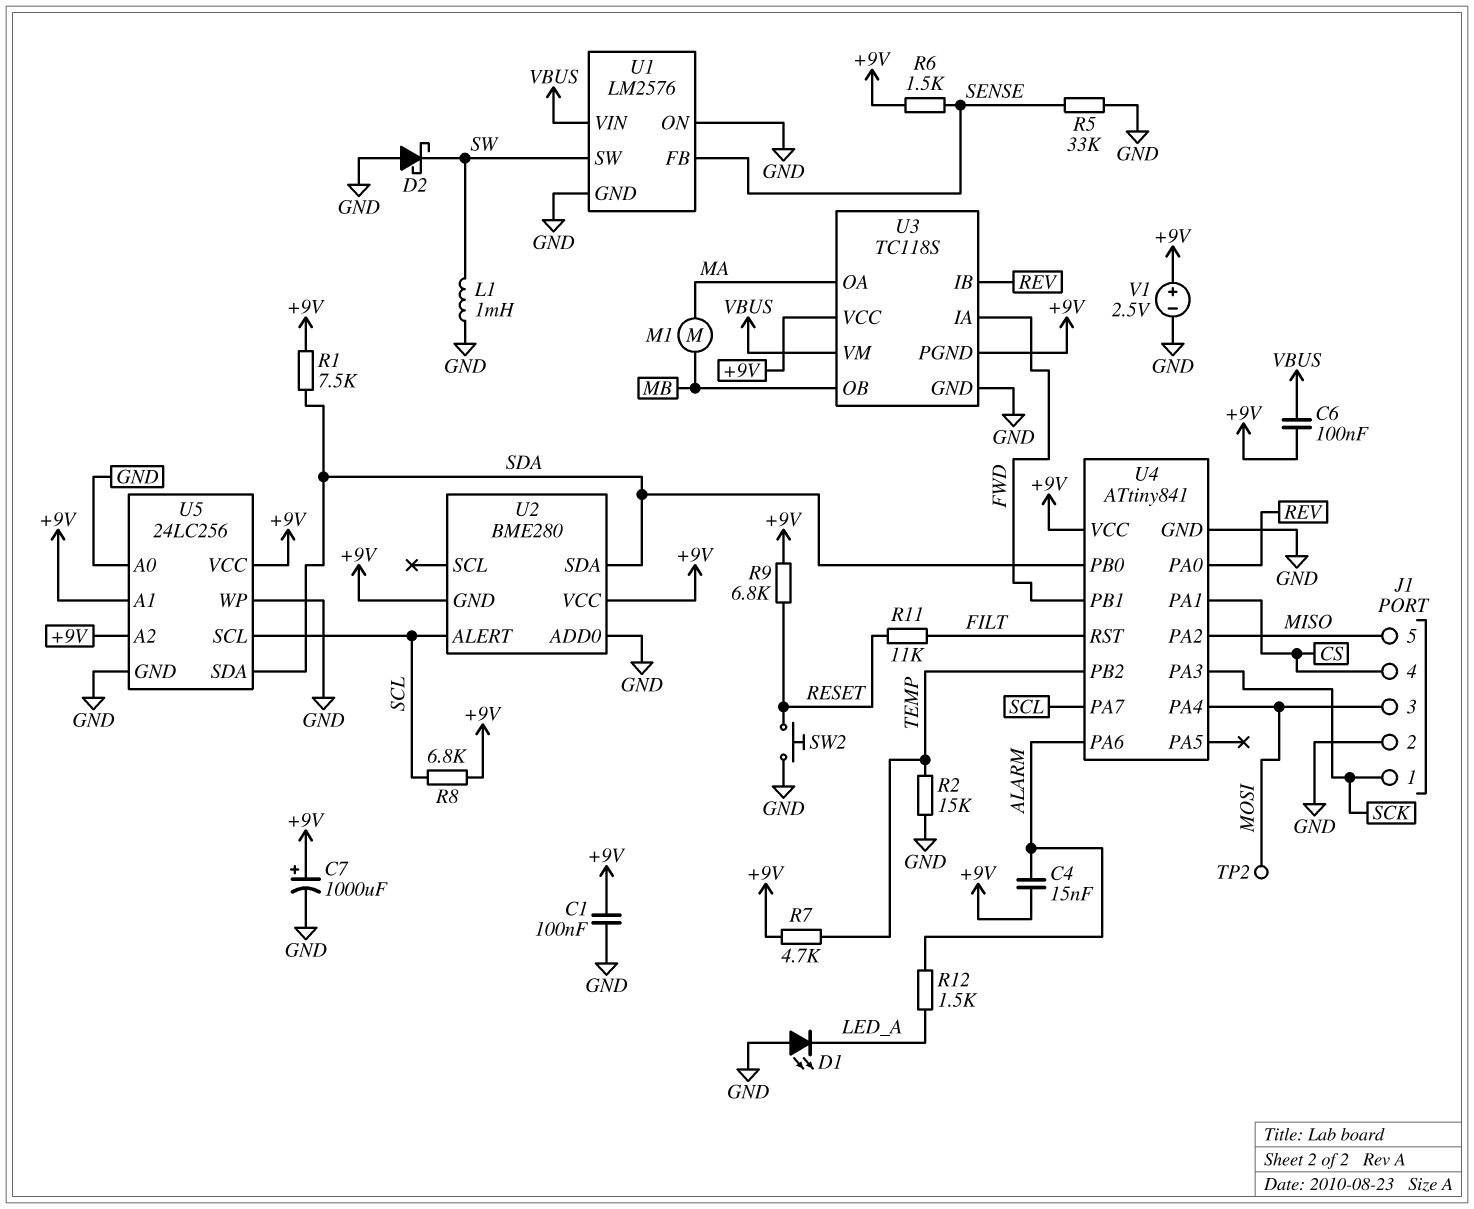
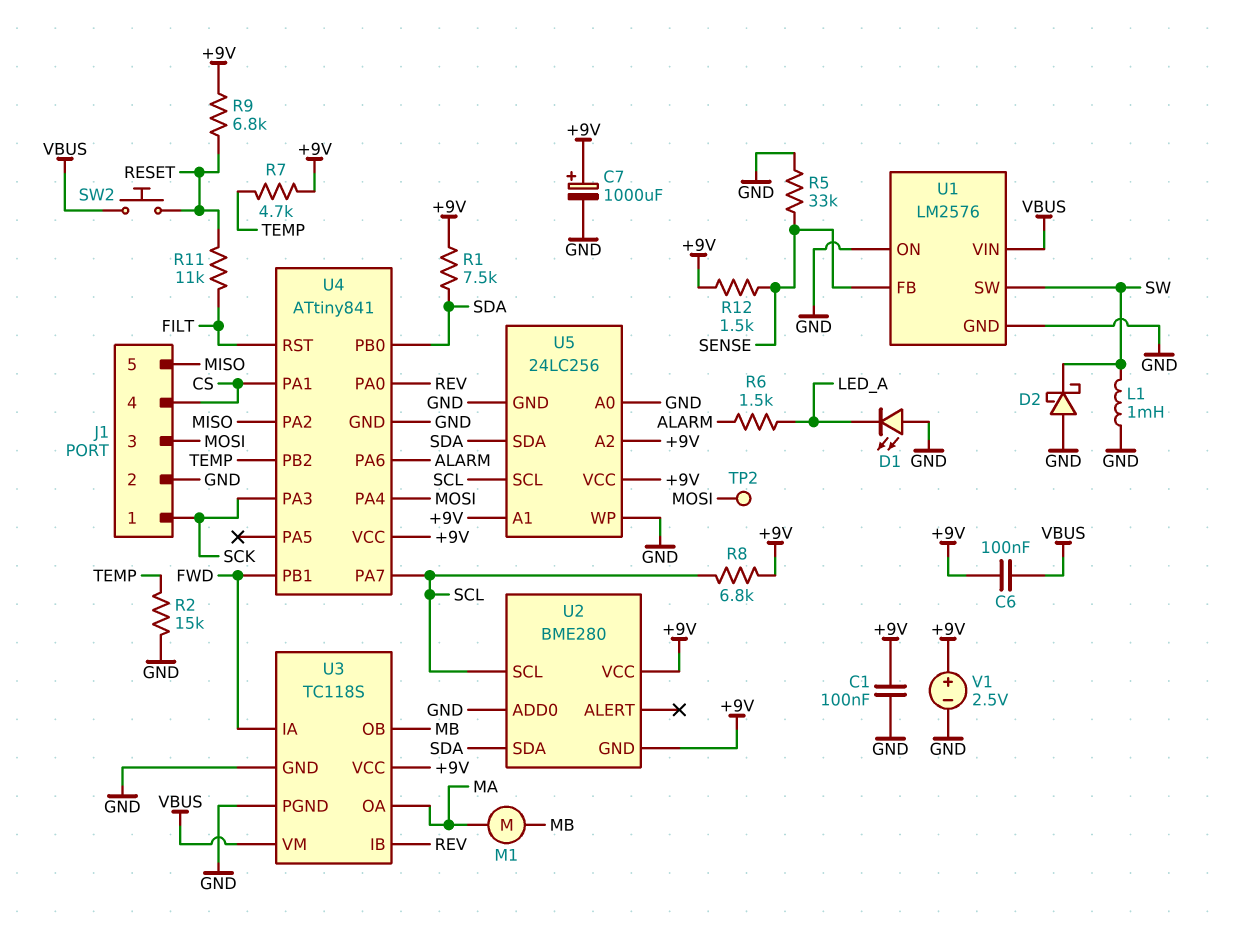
C4: 15nF (+9V, ALARM) -> none
R6: 1.5k (+9V, SENSE) -> 1.5k (ALARM, LED_A)
R12: 1.5k (ALARM, LED_A) -> 1.5k (+9V, SENSE)
SW2: button (GND, RESET) -> button (RESET, VBUS)
U2 pin ALERT: SCL -> none
U2 pin SCL: none -> SCL
U3 pin PGND: +9V -> GND

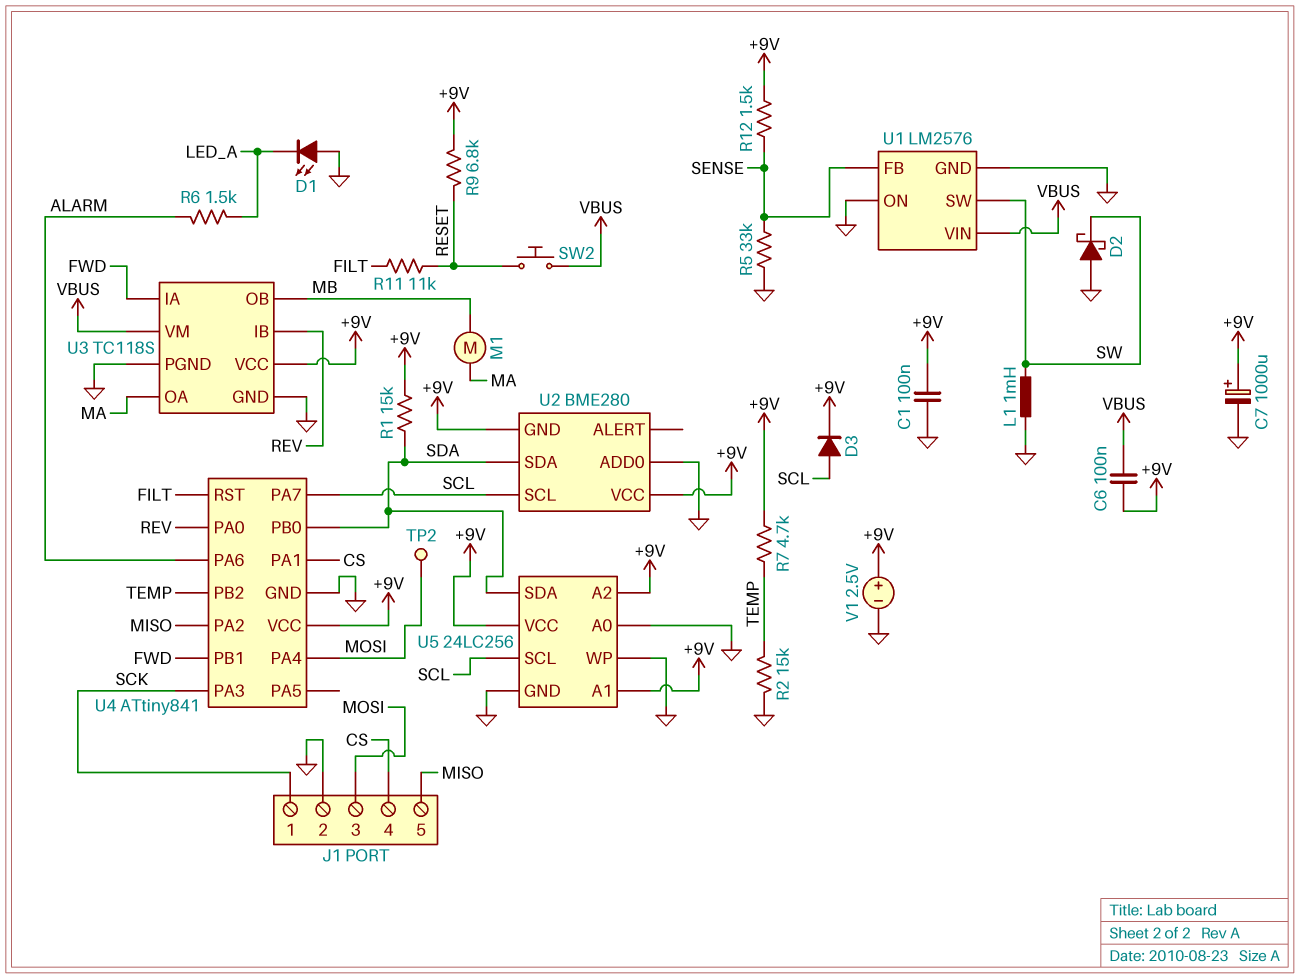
D3: none -> diode (A SCL, K +9V)
R1: 7.5k (+9V, SDA) -> 15k (+9V, SDA)
R8: 6.8k (+9V, SCL) -> none

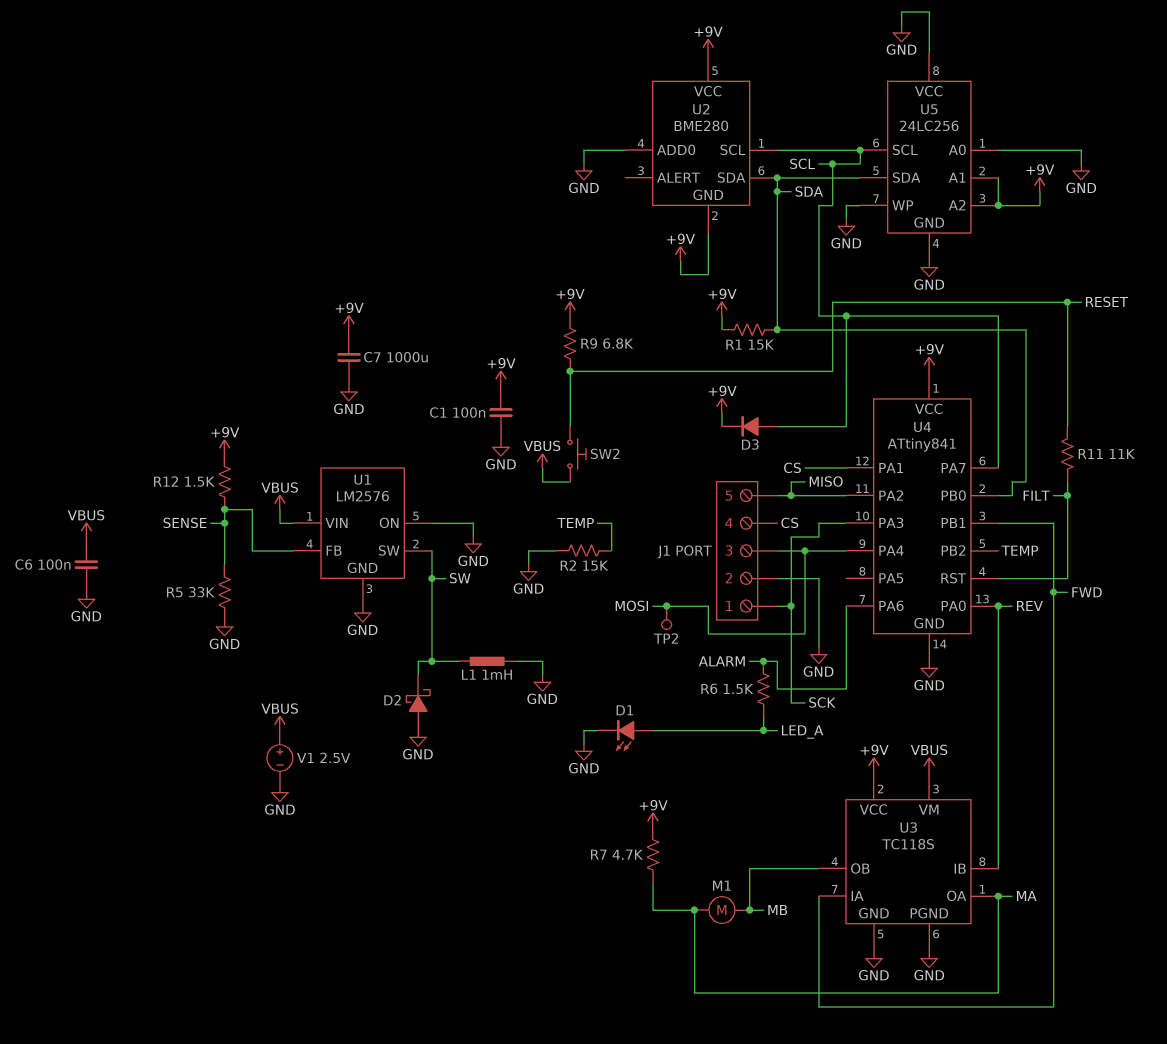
C6: 100nF (+9V, VBUS) -> 100nF (GND, VBUS)
C7: 1000uF (plus +9V, minus GND) -> 1000uF (+9V, GND)
D1: LED (A GND, K LED_A) -> LED (A LED_A, K GND)
R7: 4.7k (+9V, TEMP) -> 4.7k (+9V, MA)
U5 pin VCC: +9V -> GND
V1: 2.5V (plus +9V, minus GND) -> 2.5V (plus VBUS, minus GND)

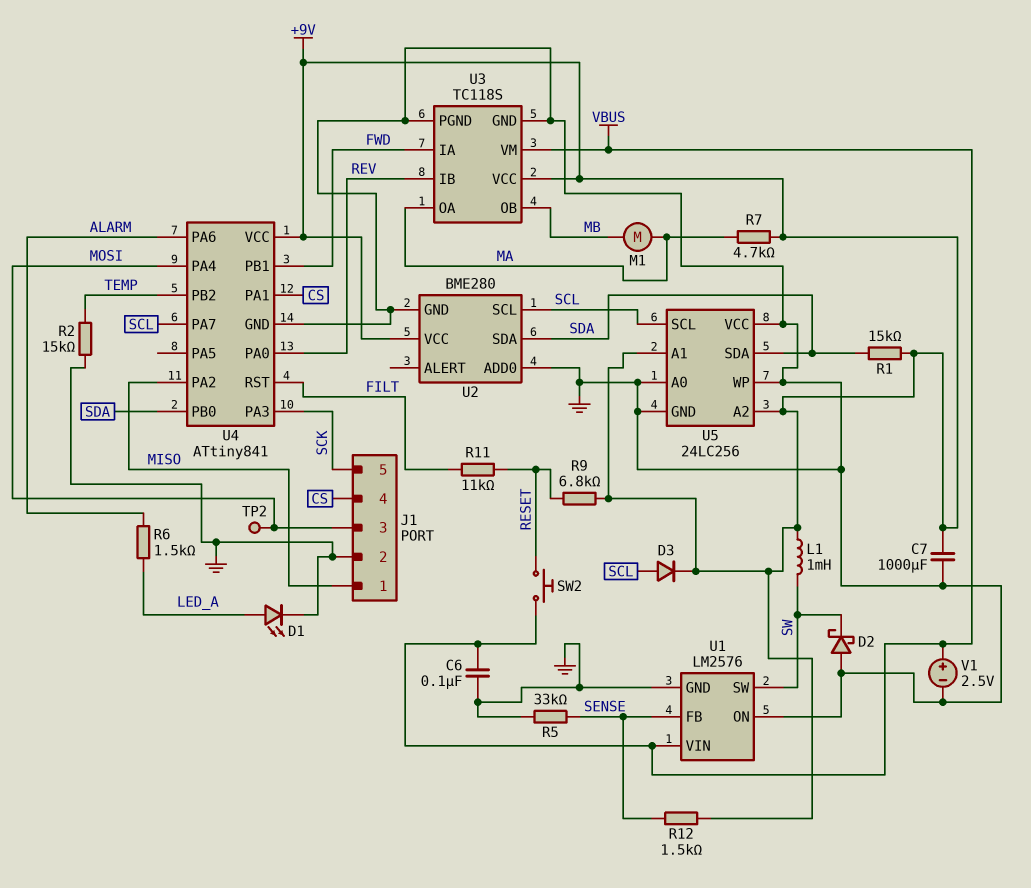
C1: 100nF (+9V, GND) -> none
J1 pin 1: SCK -> MISO
J1 pin 5: MISO -> SCK
L1: 1mH (GND, SW) -> 1mH (+9V, SW)
U2 pin GND: +9V -> GND

